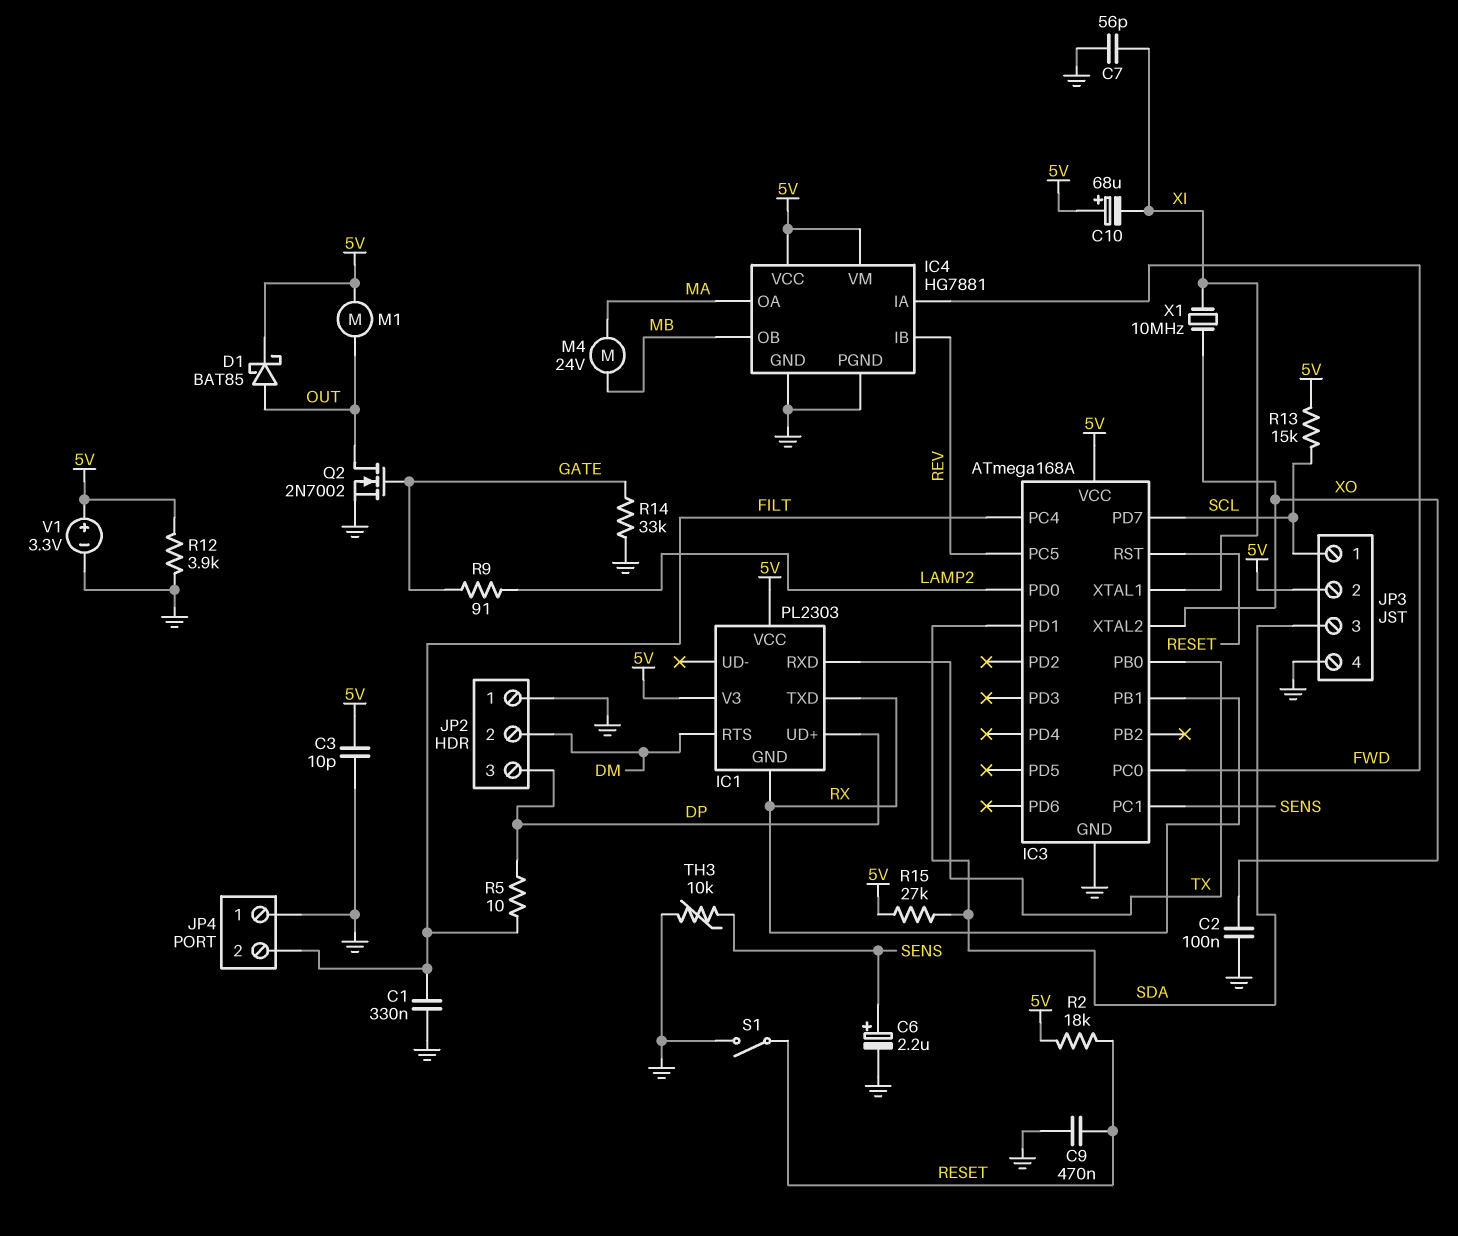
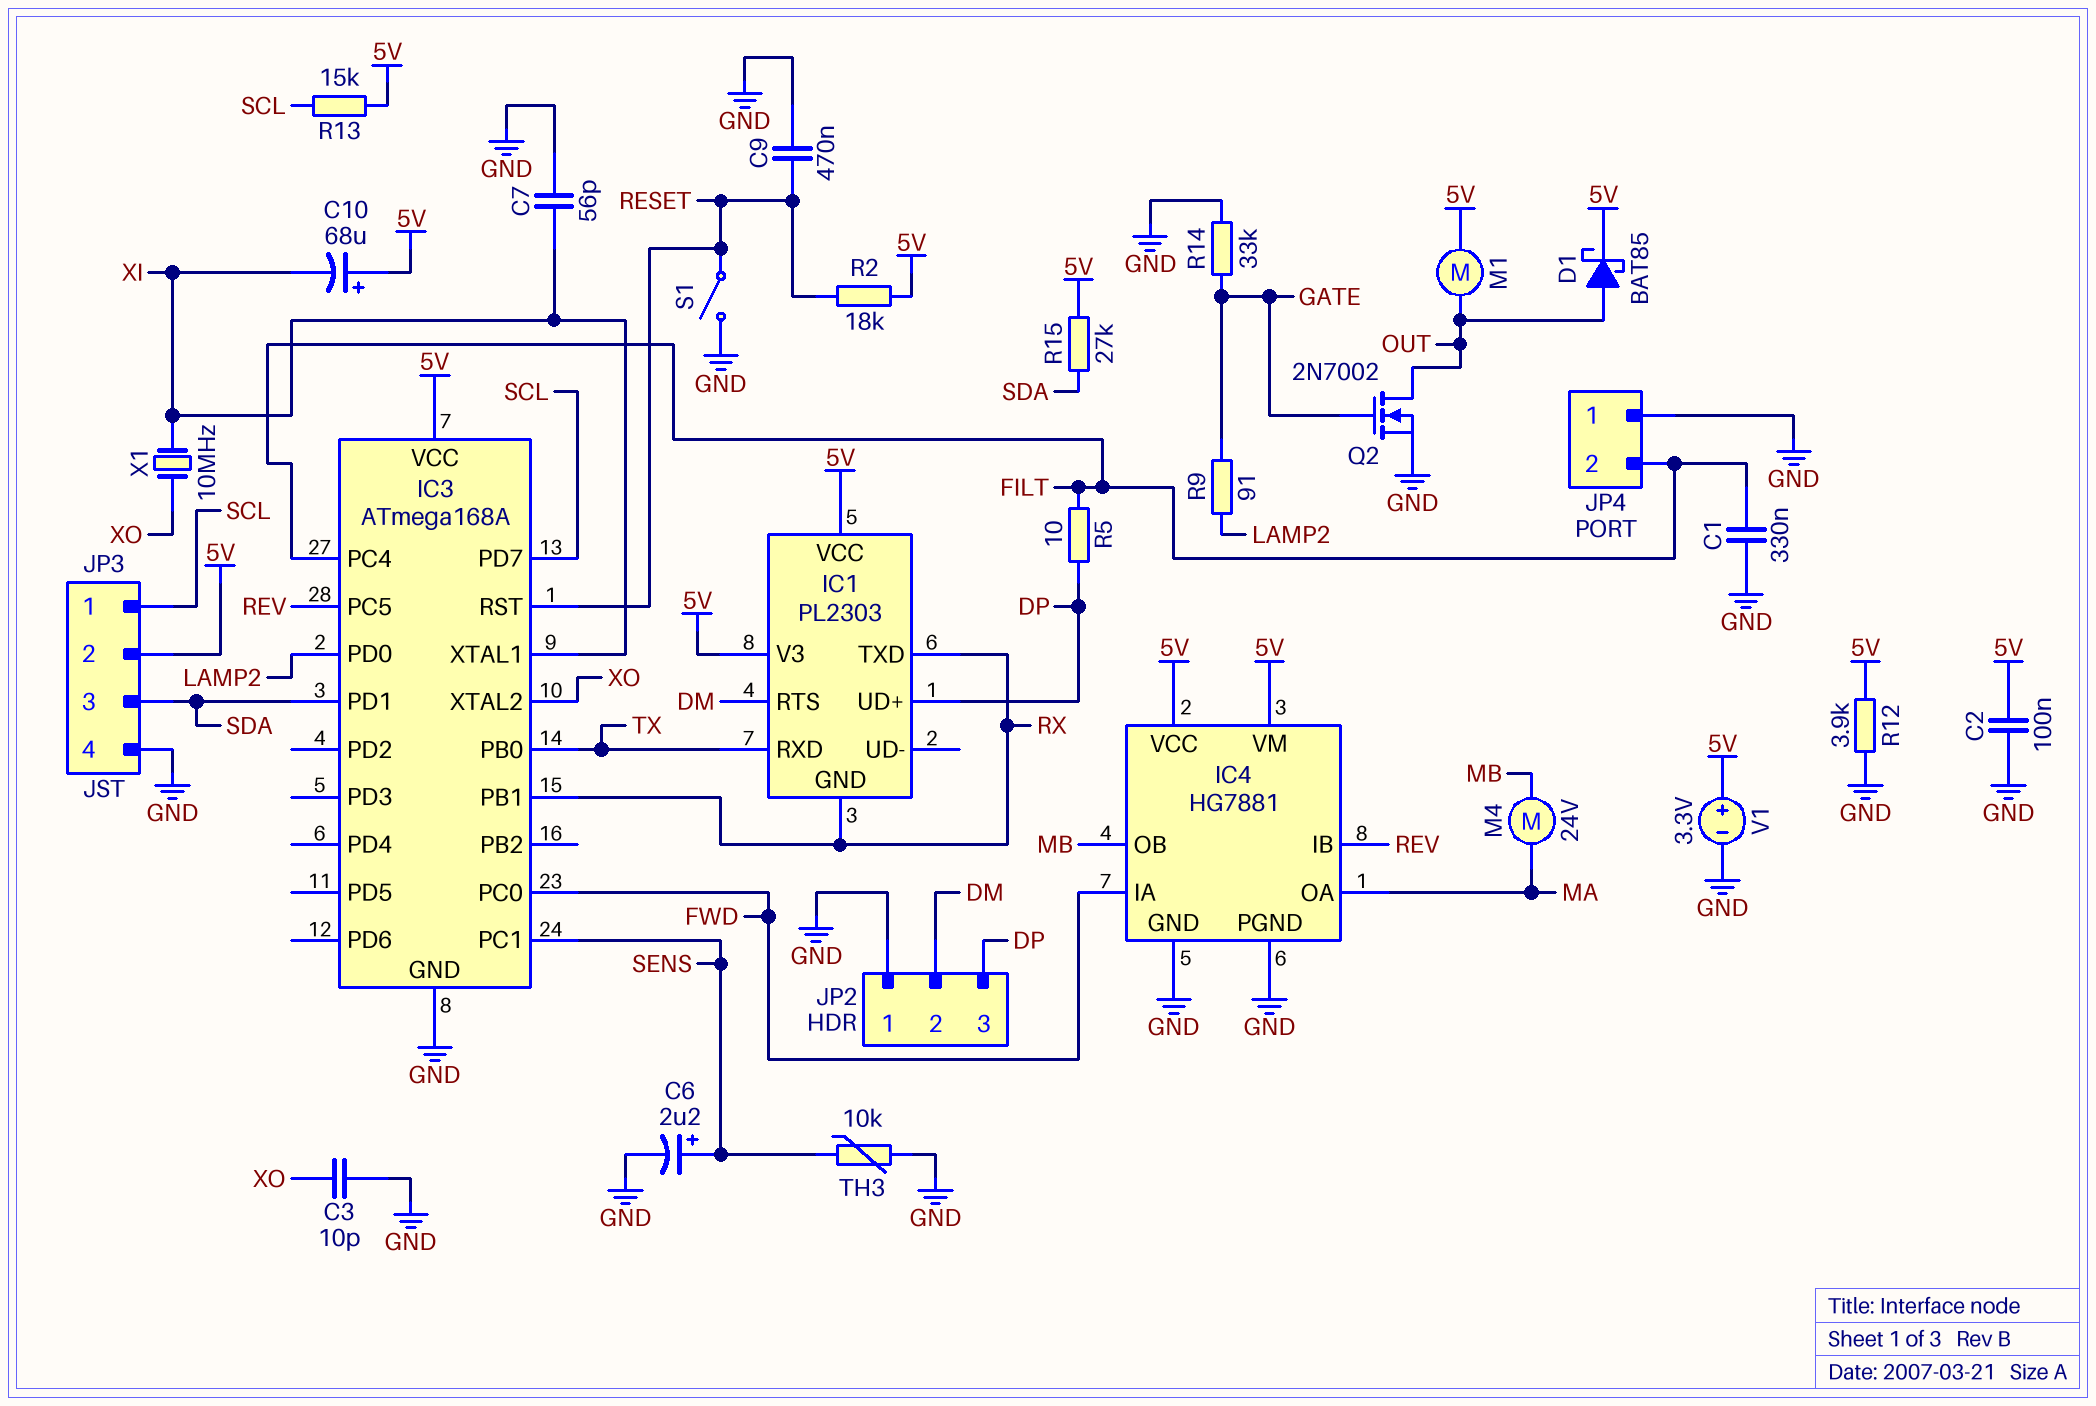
C2: 100nF (GND, XO) -> 100nF (5V, GND)
C3: 10pF (5V, GND) -> 10pF (GND, XO)

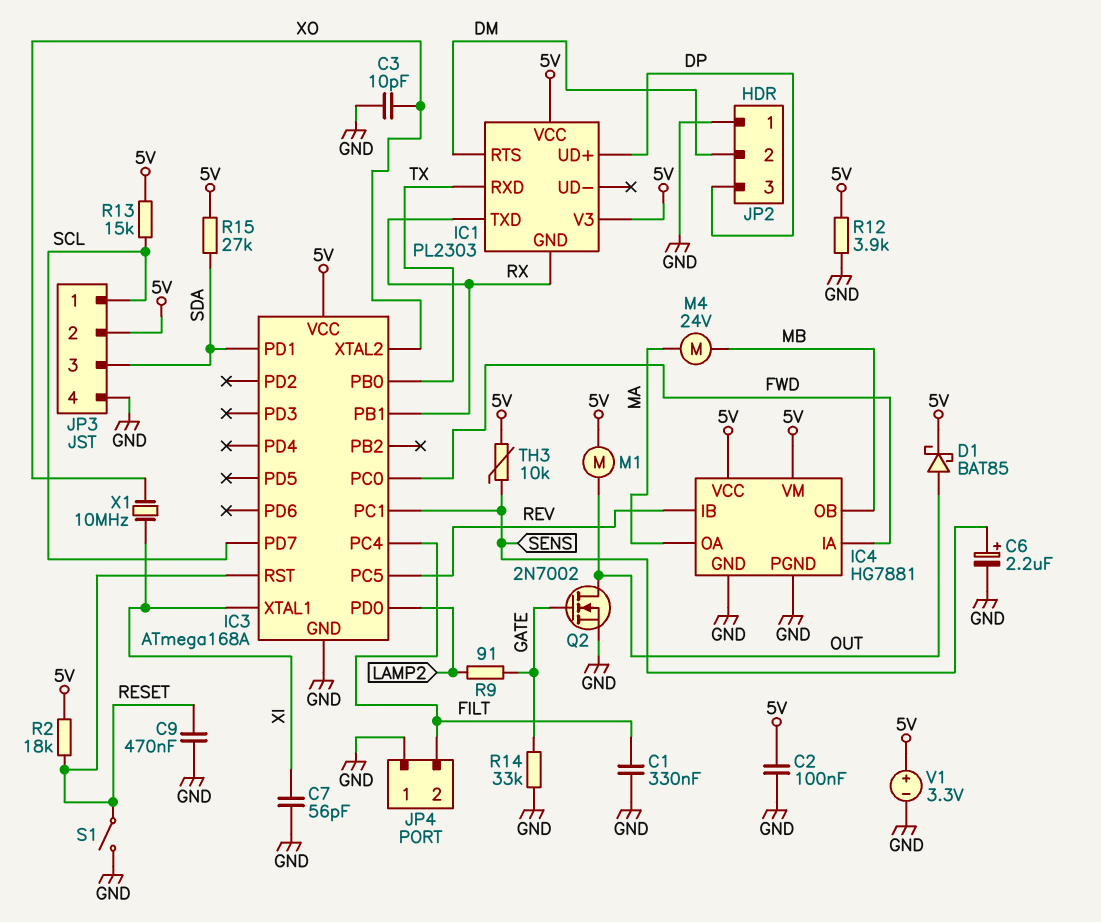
C10: 68uF (plus 5V, minus XI) -> none
R5: 10 (DP, FILT) -> none
TH3: 10k (GND, SENS) -> 10k (5V, SENS)

